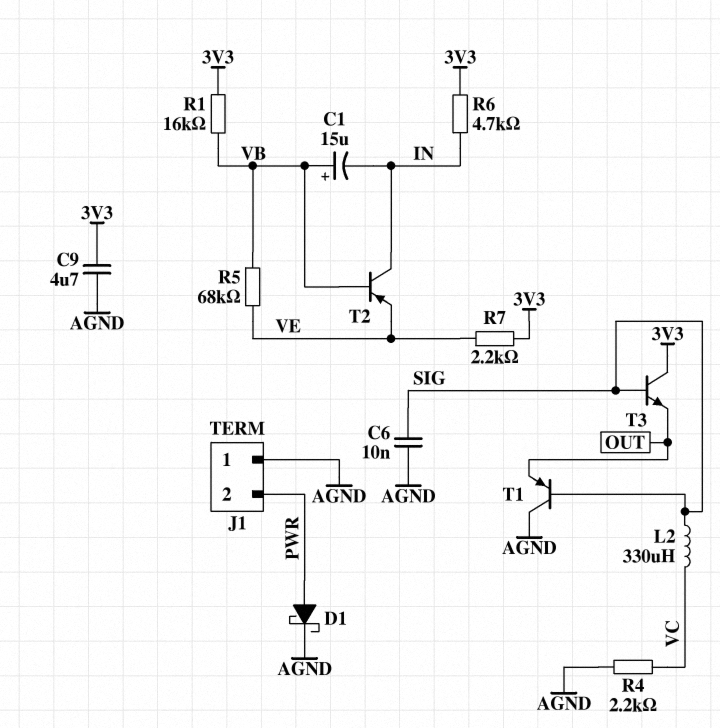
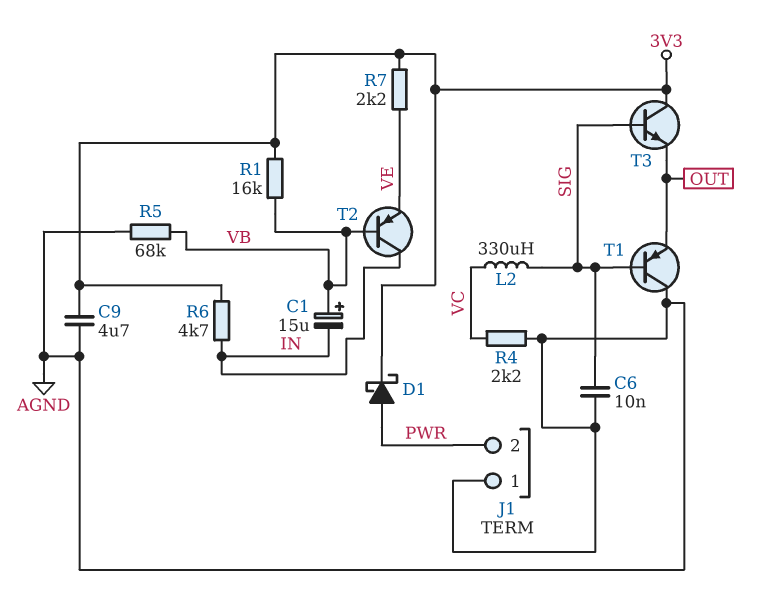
D1: schottky (A PWR, K AGND) -> schottky (A PWR, K 3V3)
R5: 68k (VB, VE) -> 68k (AGND, VB)

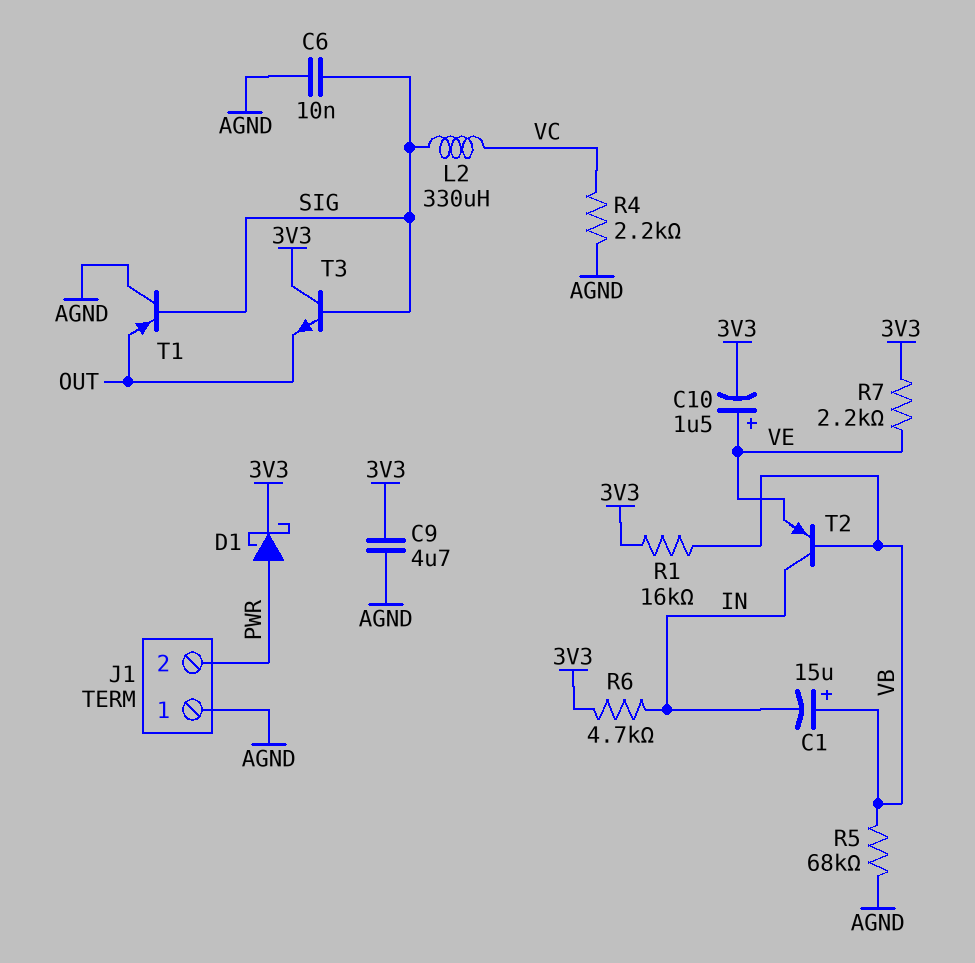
C10: none -> 1.5uF (plus VE, minus 3V3)

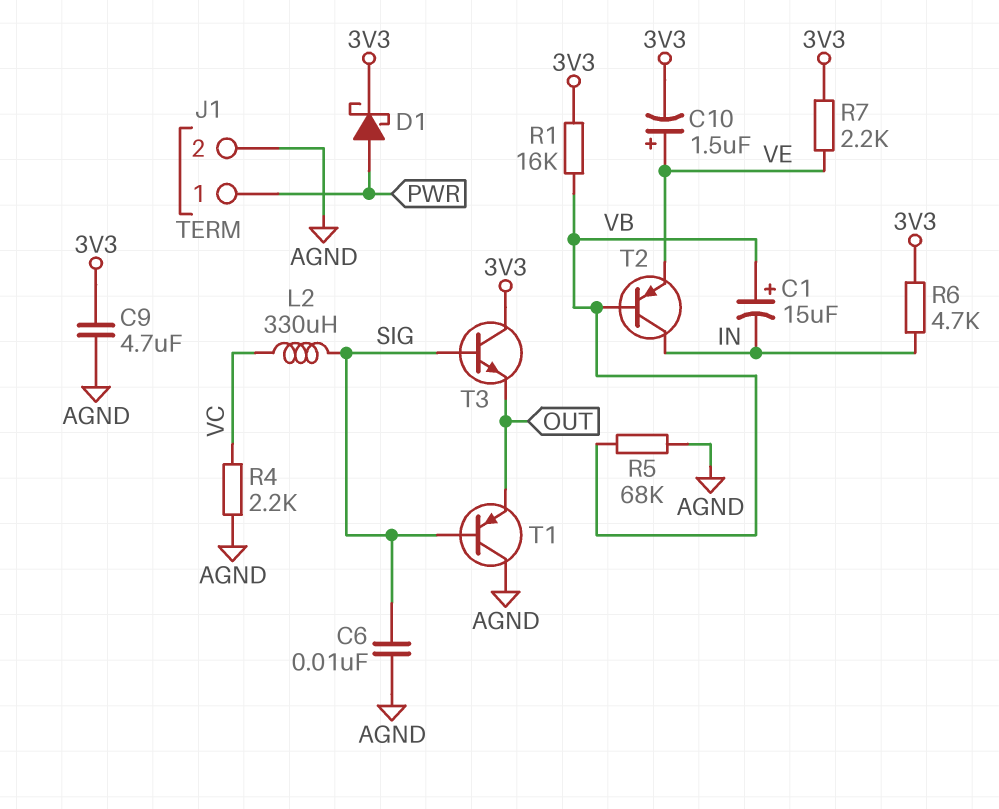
J1 pin 1: AGND -> PWR
J1 pin 2: PWR -> AGND

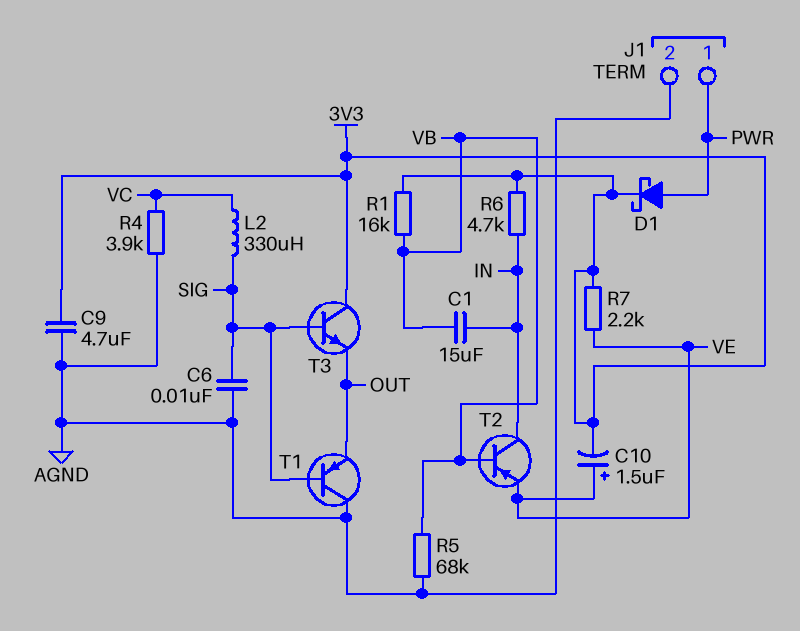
C1: 15uF (plus VB, minus IN) -> 15uF (IN, VB)
R4: 2.2k (AGND, VC) -> 3.9k (AGND, VC)

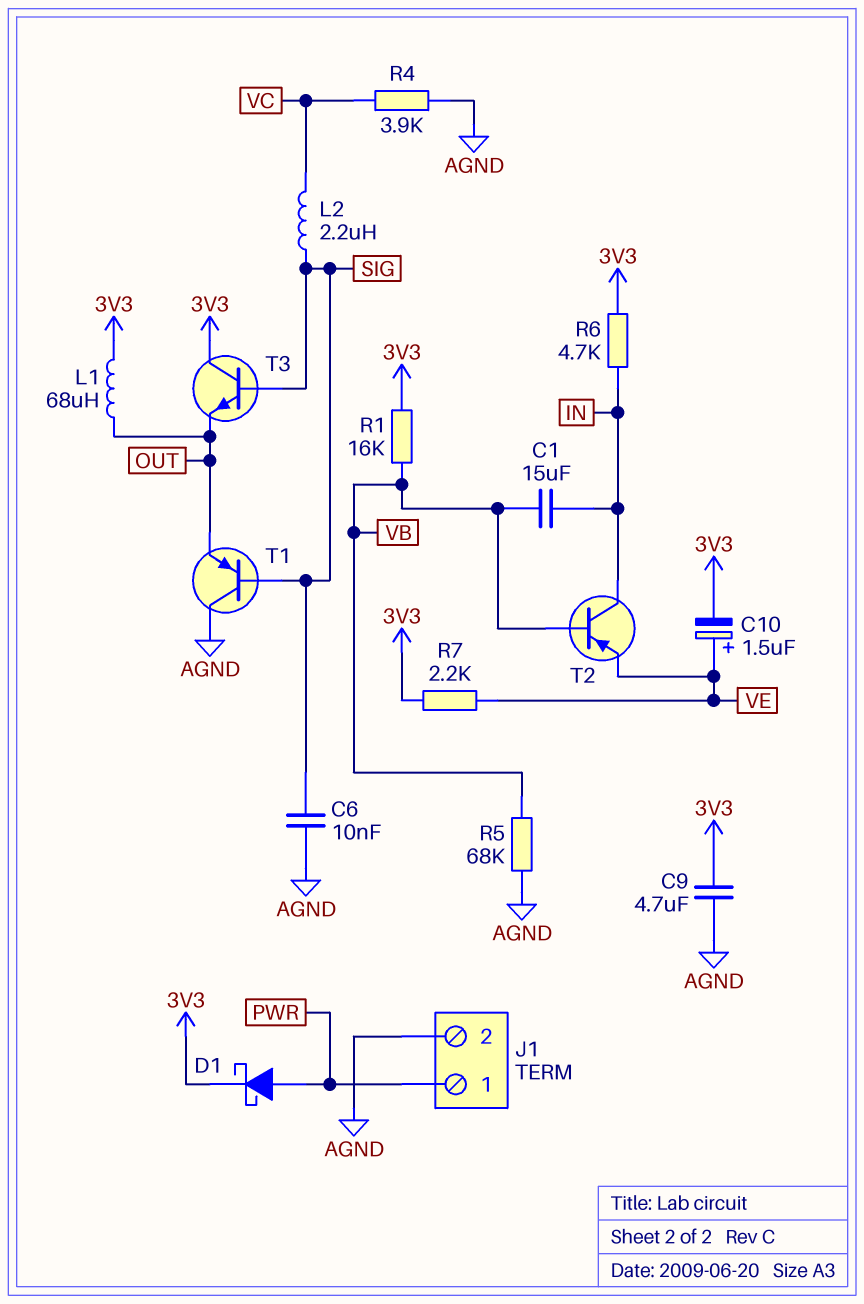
L1: none -> 68uH (3V3, OUT)
L2: 330uH (SIG, VC) -> 2.2uH (SIG, VC)

